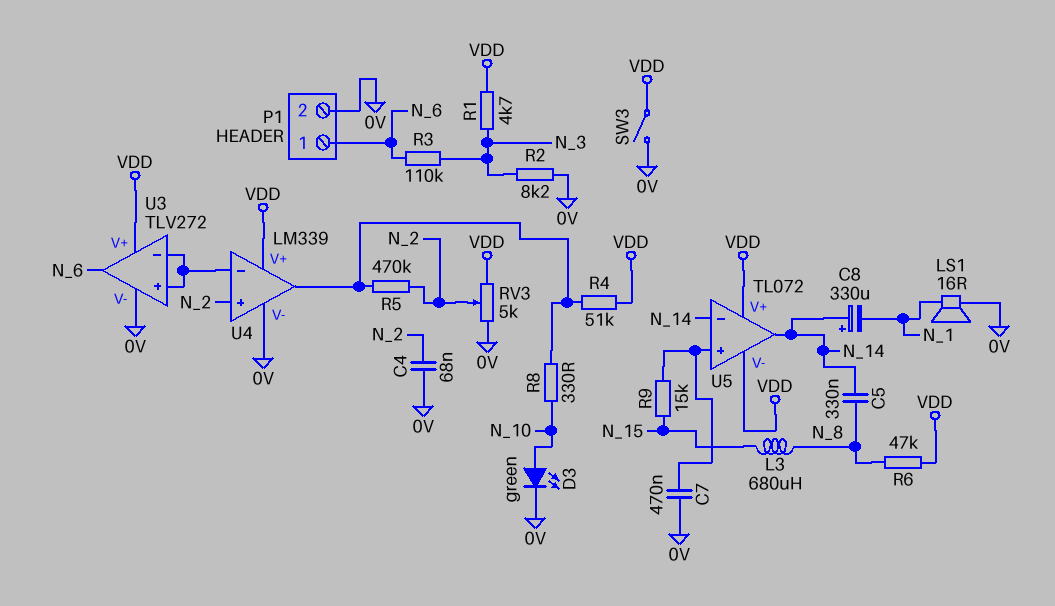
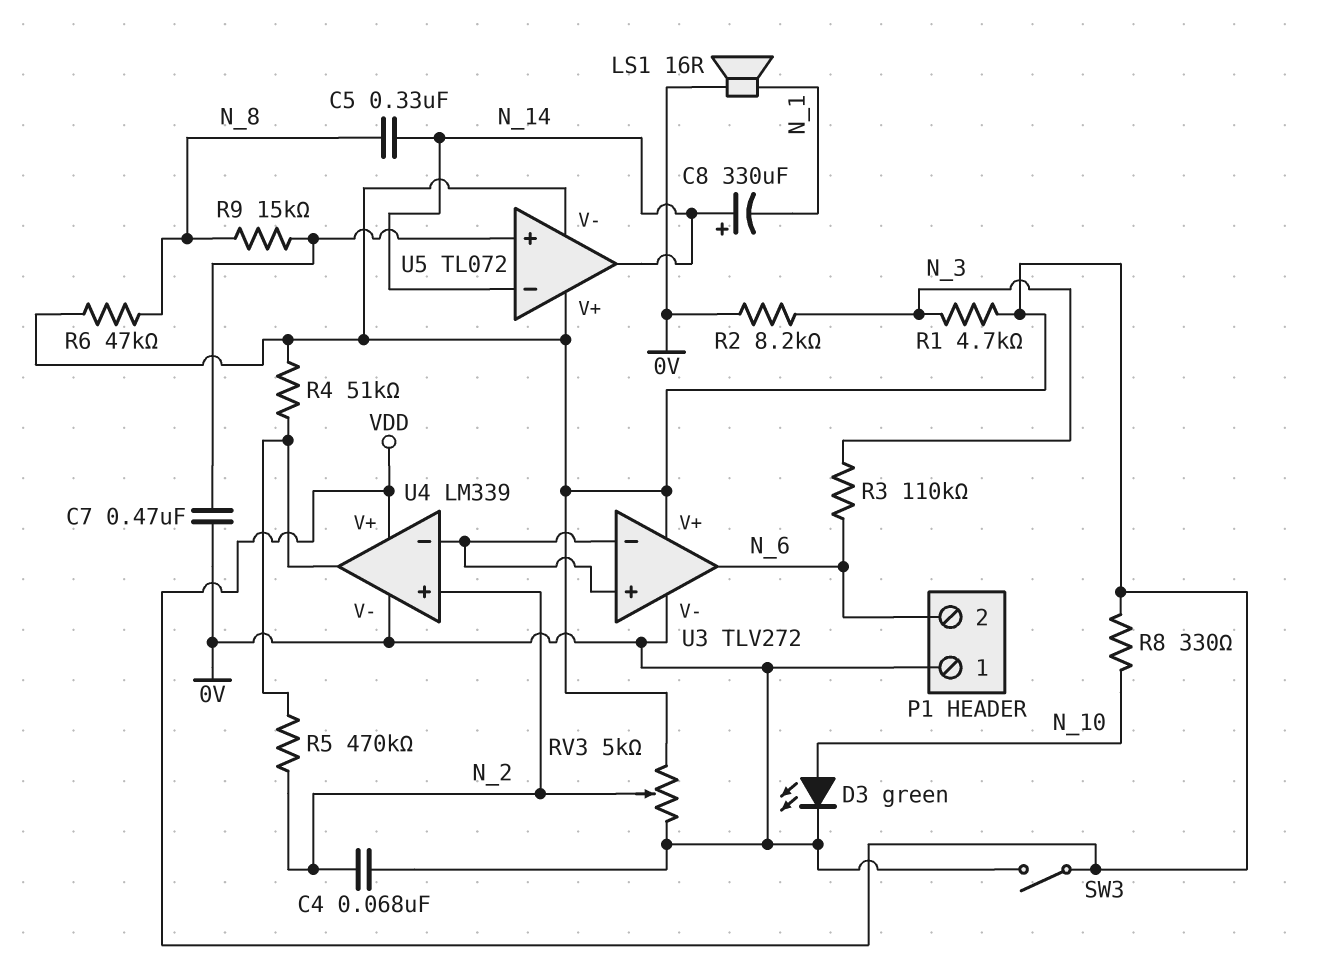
L3: 680uH (N_8, N_15) -> none
P1 pin 1: N_6 -> 0V
P1 pin 2: 0V -> N_6
R8: 330 (N_10, U4/out) -> 330 (N_10, VDD)
R9: 15k (N_15, U5/in+) -> 15k (N_8, U5/in+)

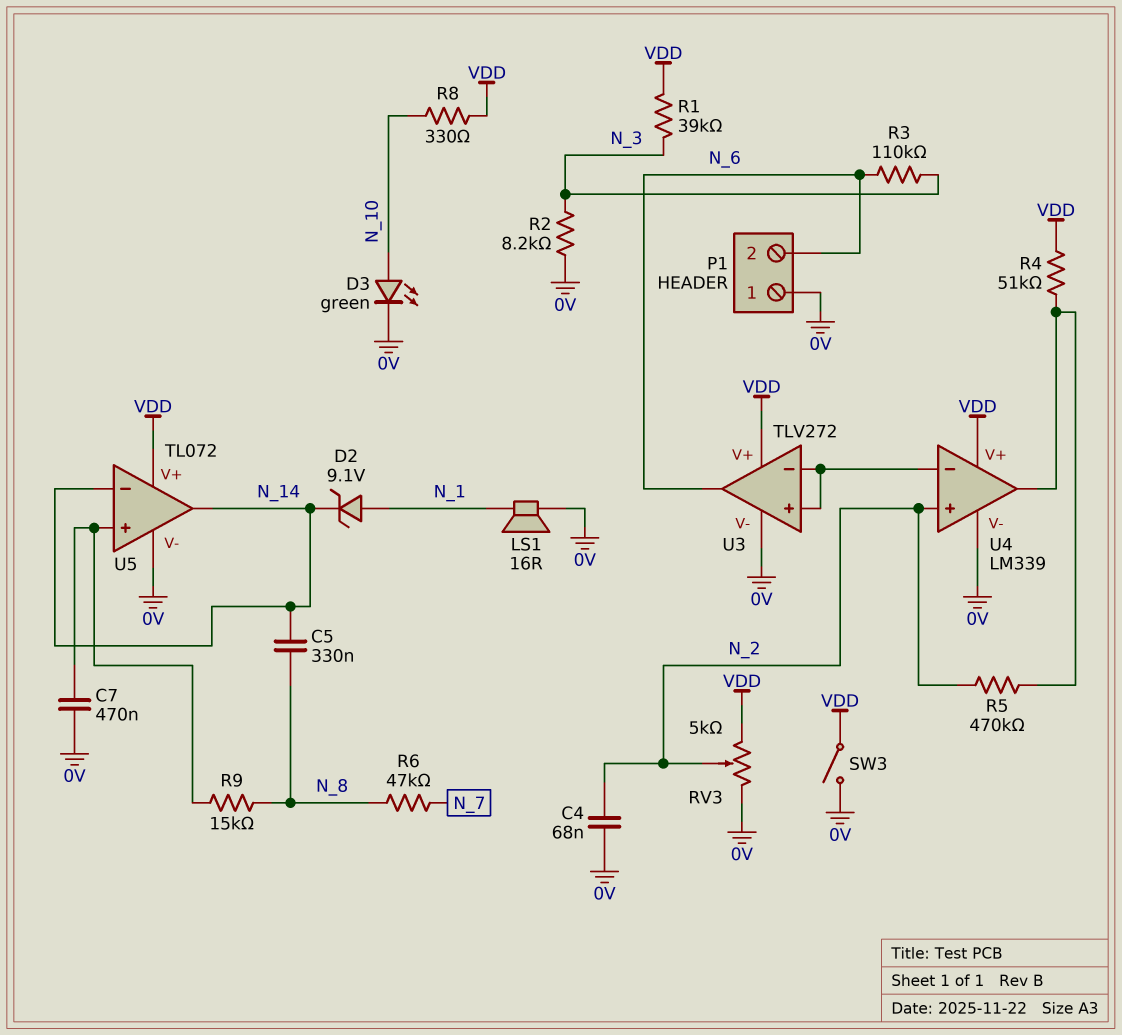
C8: 330uF (plus N_14, minus N_1) -> none
D2: none -> zener 9.1V (A N_1, K N_14)
R1: 4.7k (N_3, VDD) -> 39k (N_3, VDD)
R6: 47k (N_8, VDD) -> 47k (N_7, N_8)
U5 pin V-: VDD -> 0V

